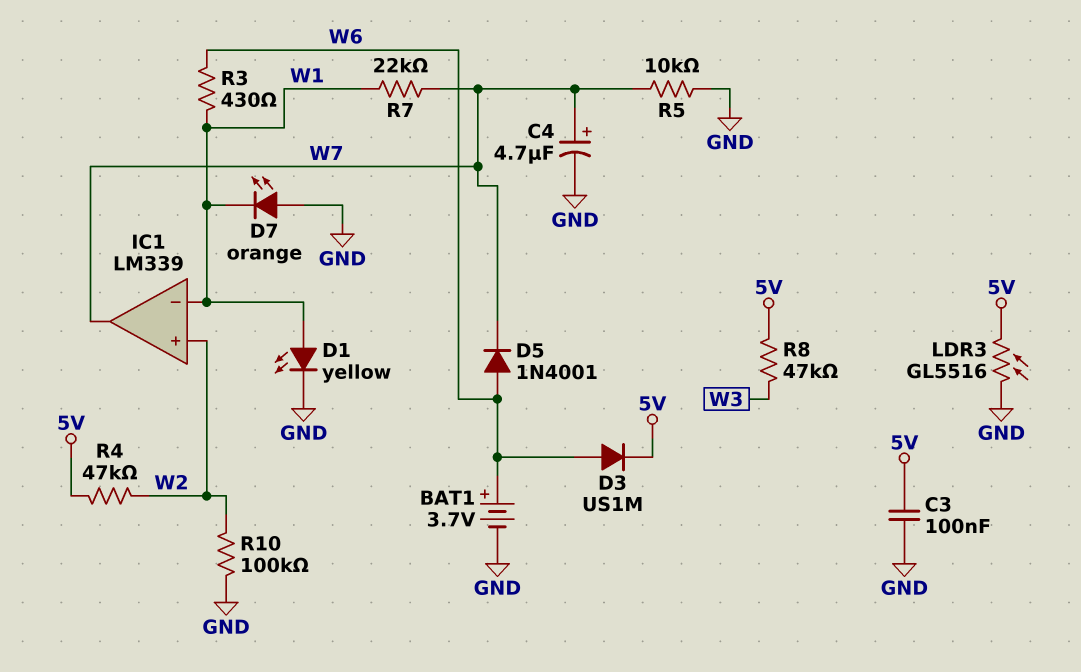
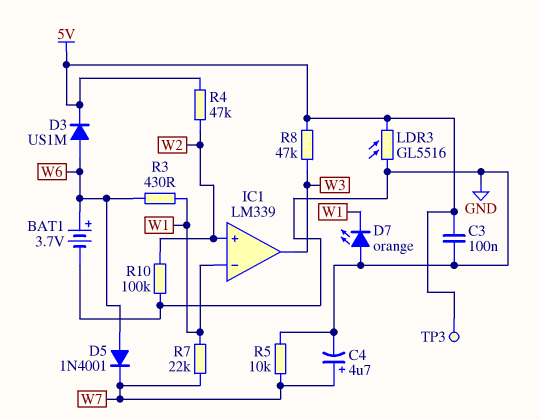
D1: LED yellow (A W1, K GND) -> none
IC1 pin out: W7 -> W3
TP3: none -> test point (5V)

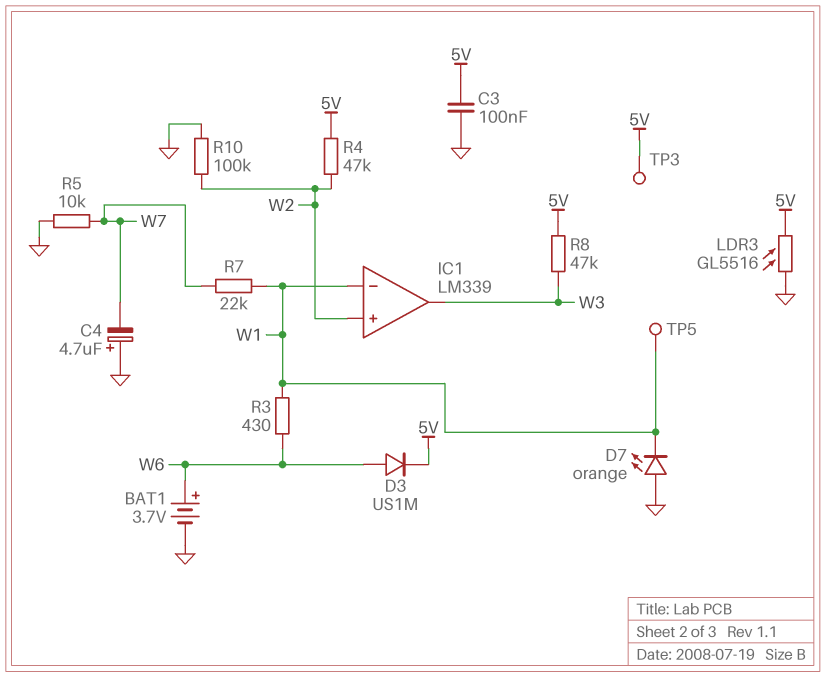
C4: 4.7uF (plus W7, minus GND) -> 4.7uF (plus GND, minus W7)
D5: diode 1N4001 (A W6, K W7) -> none
TP5: none -> test point (W1)

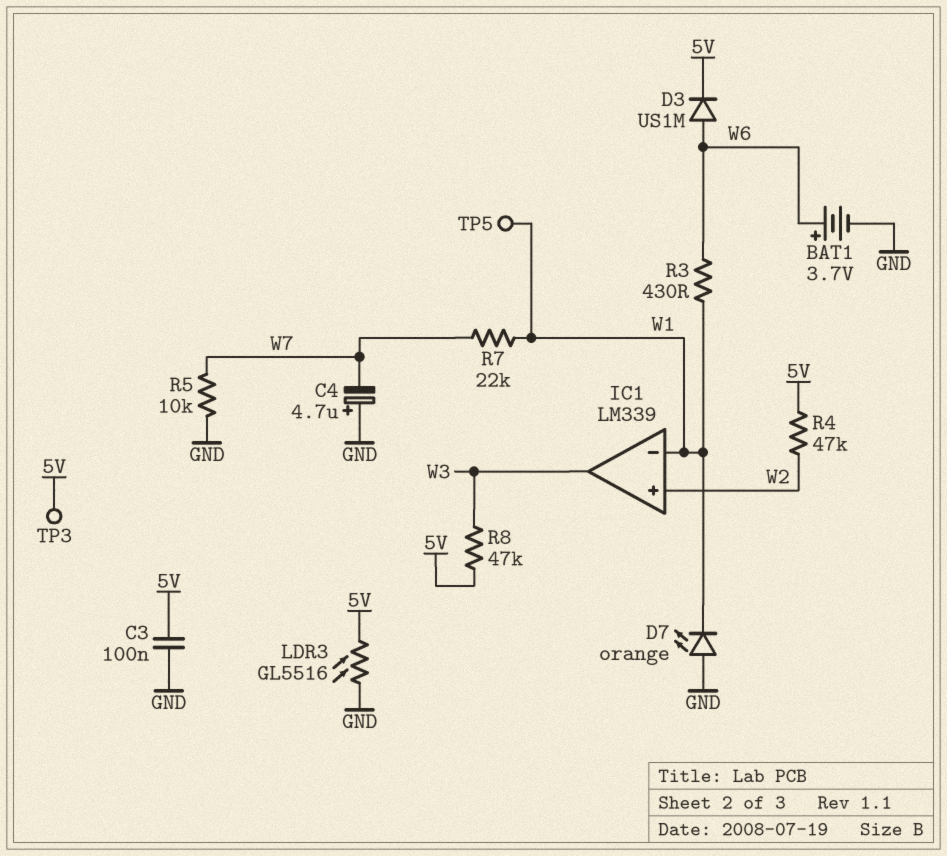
R10: 100k (GND, W2) -> none

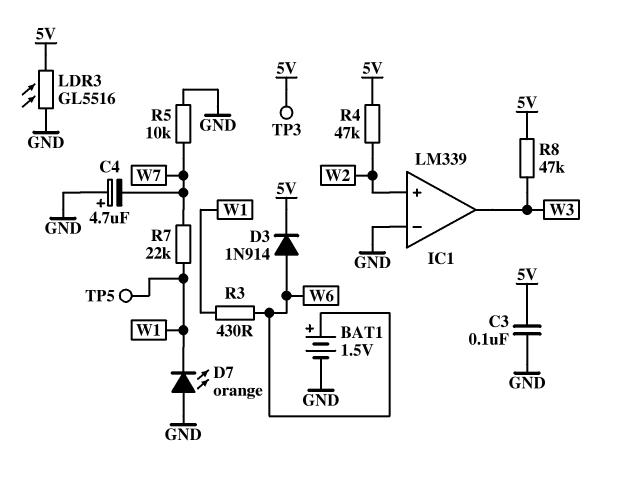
BAT1: 3.7V (plus W6, minus GND) -> 1.5V (plus W6, minus GND)
D3: diode US1M (A W6, K 5V) -> diode 1N914 (A W6, K 5V)
IC1 pin in-: W1 -> GND

